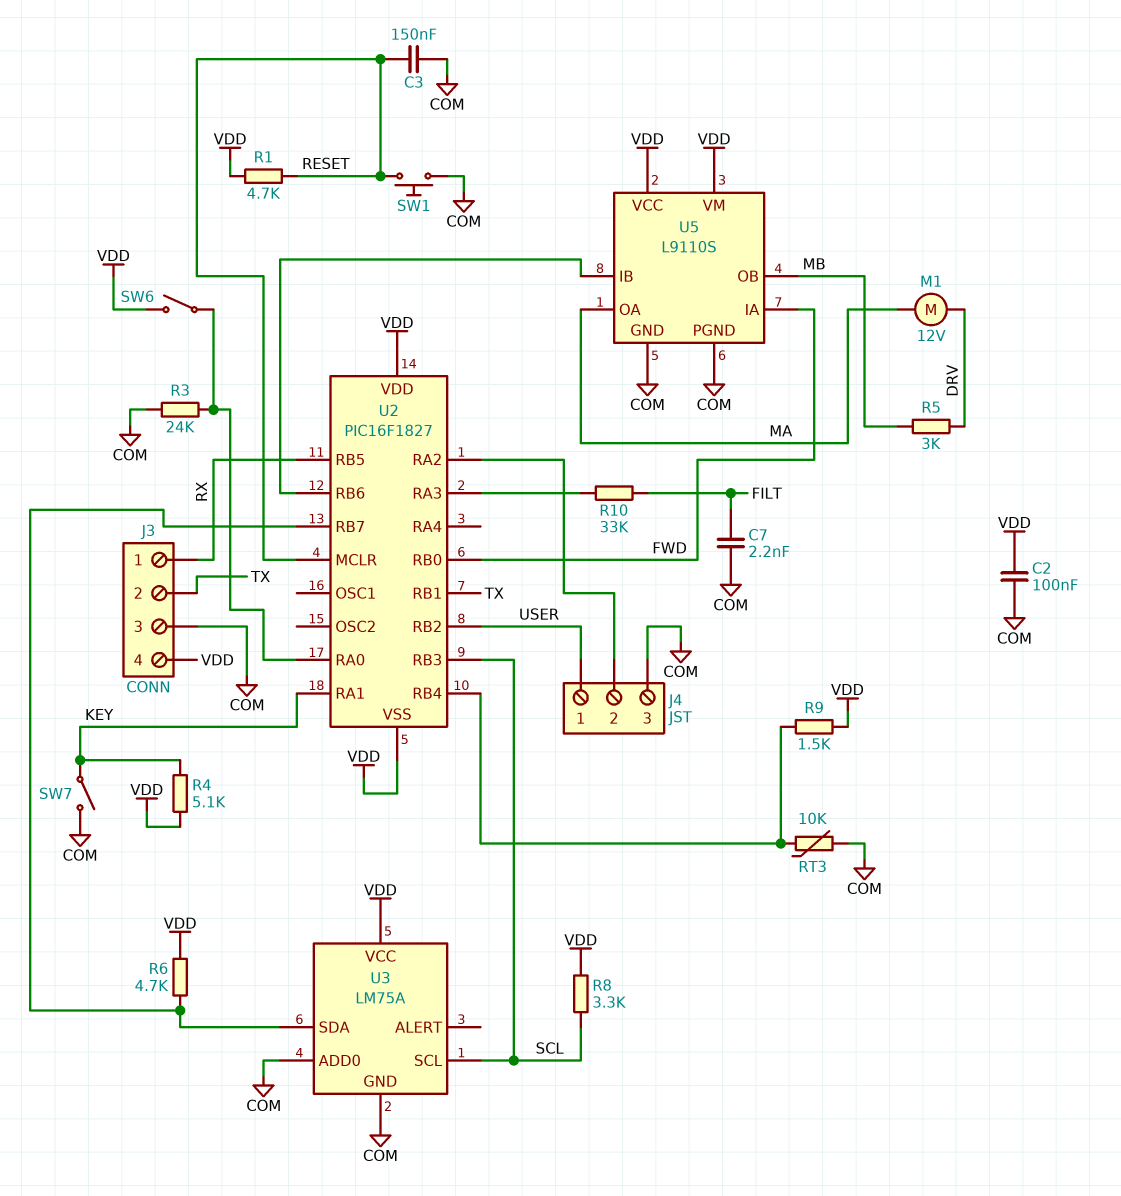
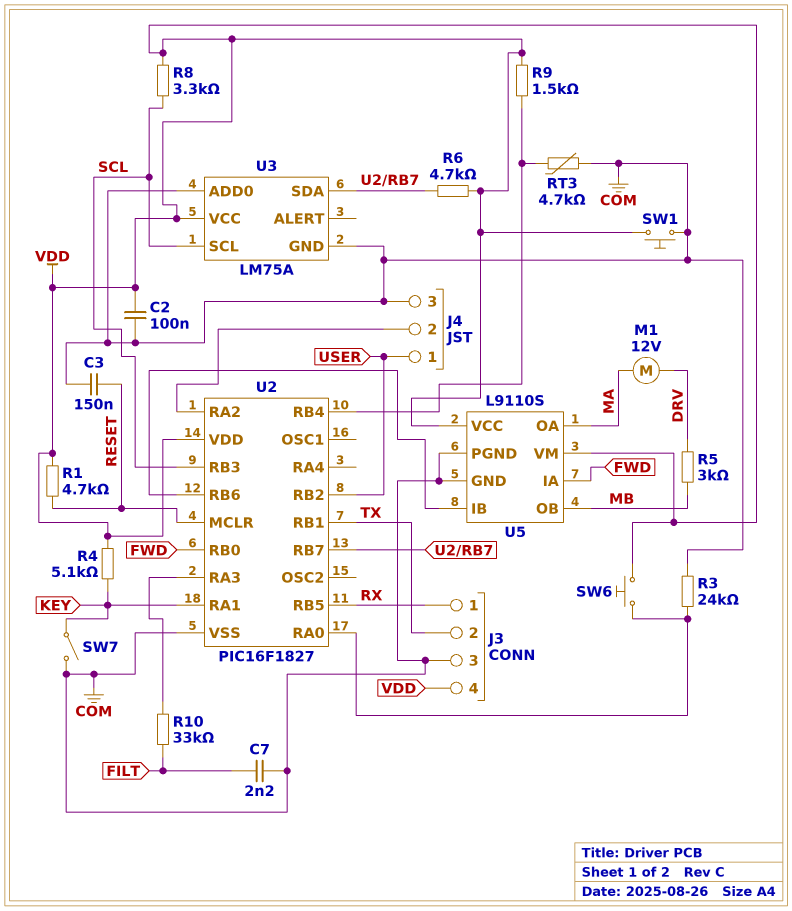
RT3: 10k (COM, U2/RB4) -> 4.7k (COM, U2/RB4)
SW1: button (COM, RESET) -> button (COM, VDD)
SW6: switch (U2/RA0, VDD) -> button (U2/RA0, VDD)
U2 pin VSS: VDD -> COM

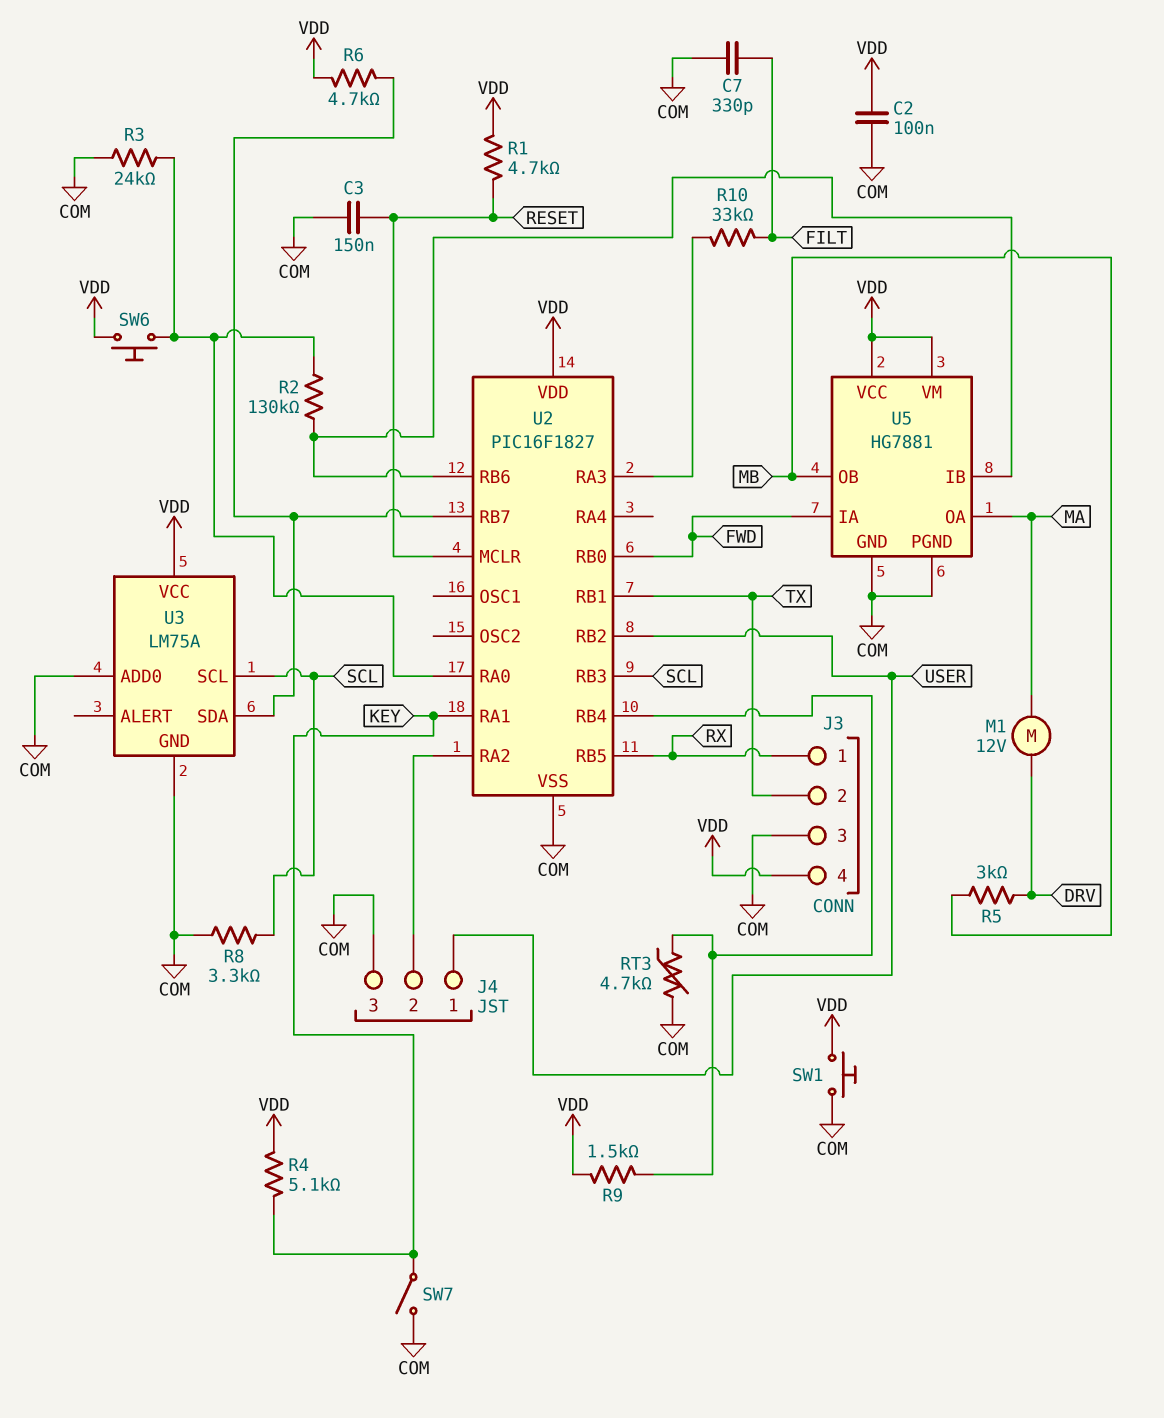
C7: 2.2nF (COM, FILT) -> 330pF (COM, FILT)
R2: none -> 130k (U2/RA0, U2/RB6)
R8: 3.3k (SCL, VDD) -> 3.3k (COM, SCL)
U5: L9110S -> HG7881

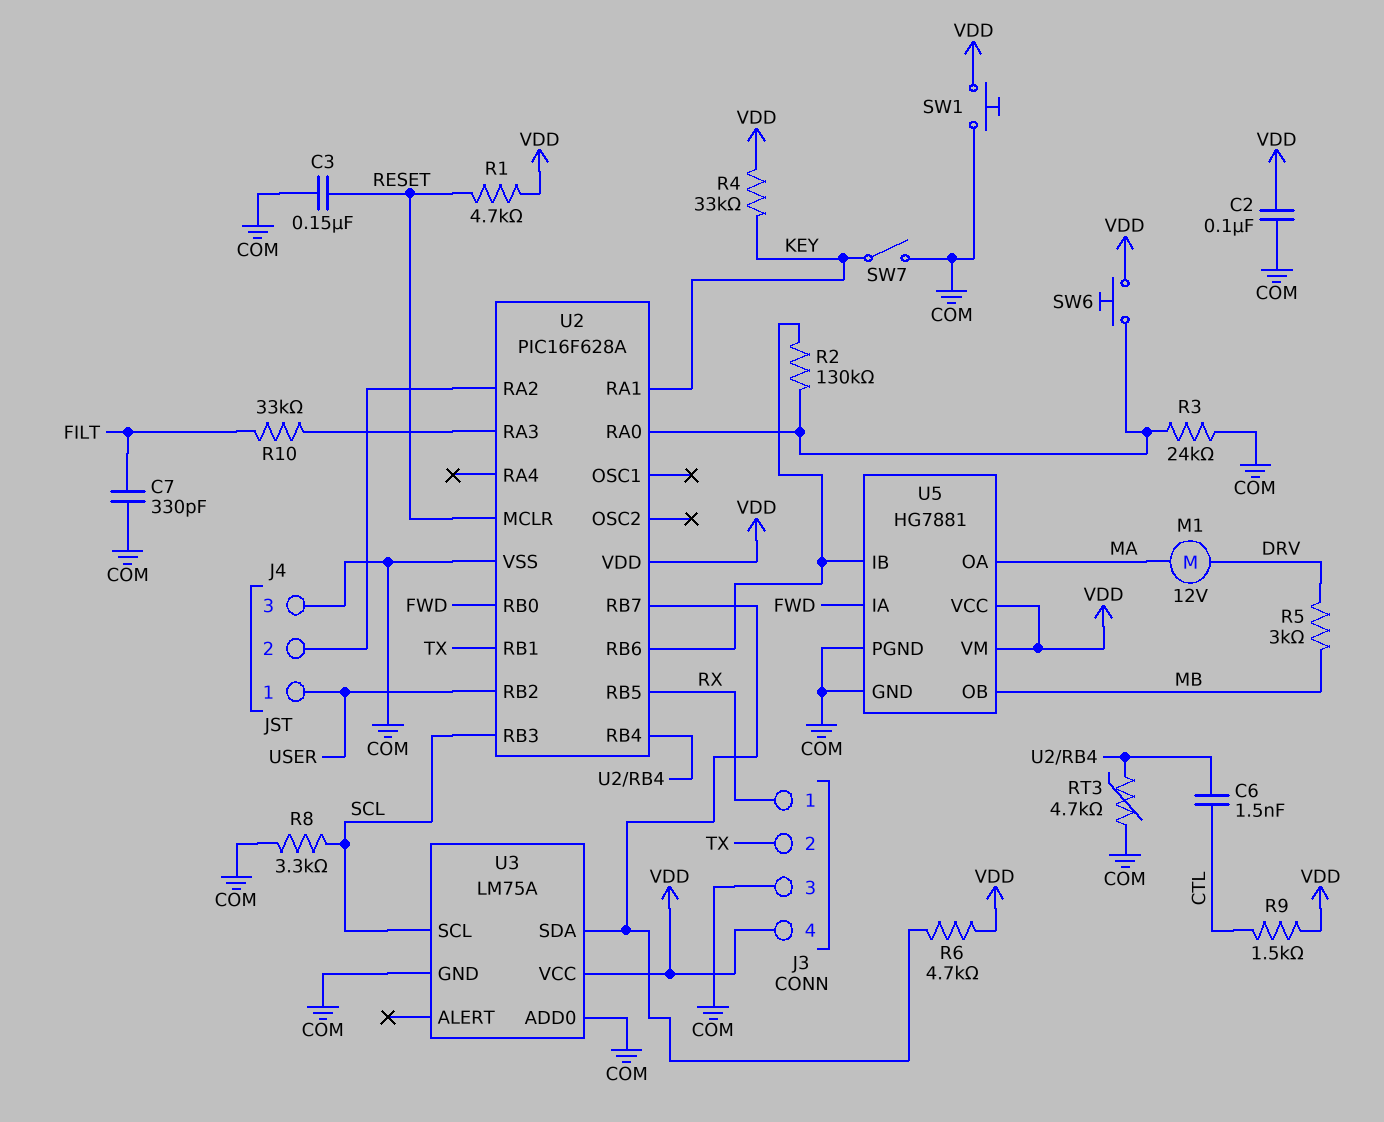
C6: none -> 1.5nF (CTL, U2/RB4)
R4: 5.1k (KEY, VDD) -> 33k (KEY, VDD)
R9: 1.5k (U2/RB4, VDD) -> 1.5k (CTL, VDD)
U2: PIC16F1827 -> PIC16F628A

